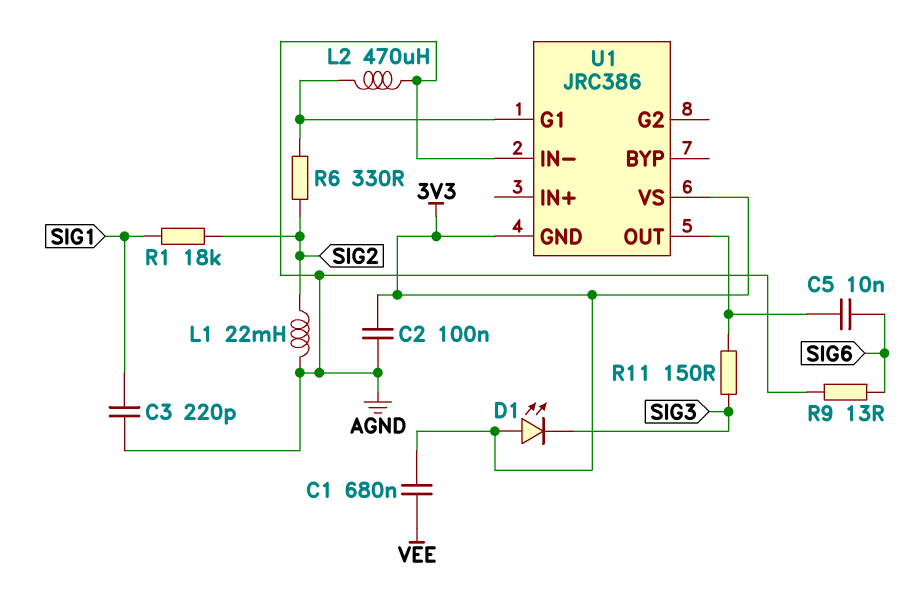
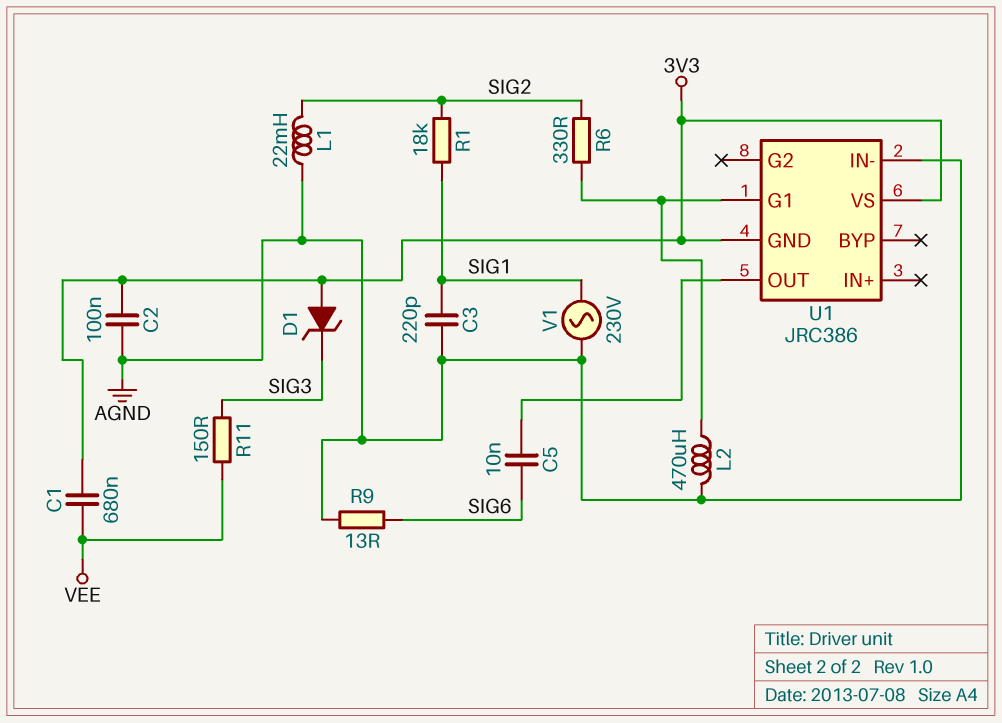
D1: LED (A 3V3, K SIG3) -> zener (A 3V3, K SIG3)
R11: 150 (SIG3, U1/OUT) -> 150 (SIG3, VEE)
V1: none -> AC 230V (AGND, SIG1)

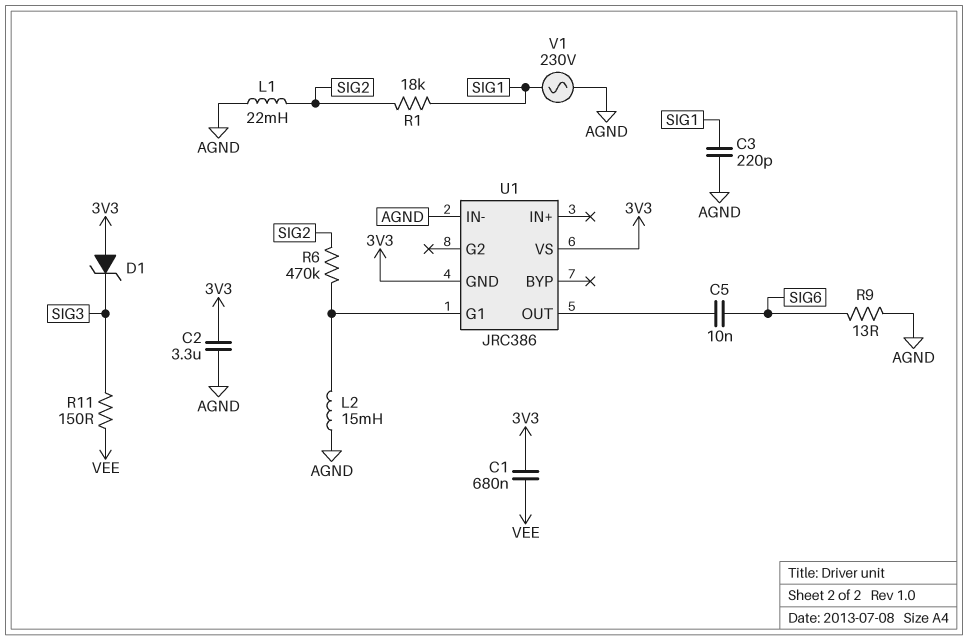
C2: 100nF (3V3, AGND) -> 3.3uF (3V3, AGND)
L2: 470uH (AGND, U1/G1) -> 15mH (AGND, U1/G1)
R6: 330 (SIG2, U1/G1) -> 470k (SIG2, U1/G1)

